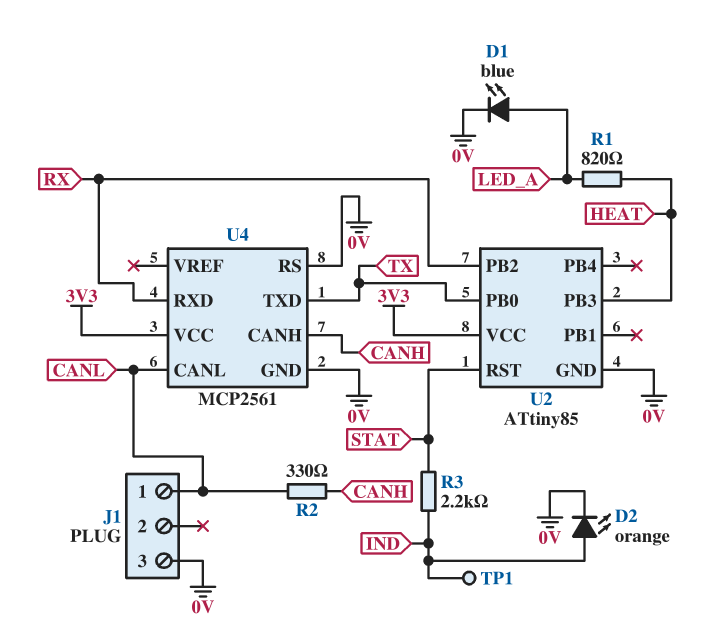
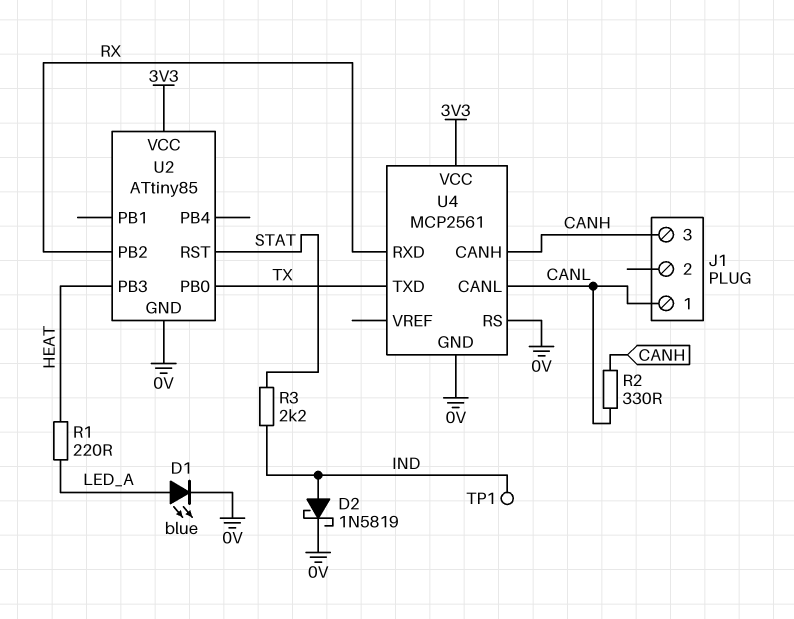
D2: LED orange (A IND, K 0V) -> schottky 1N5819 (A IND, K 0V)
J1 pin 3: 0V -> CANH
R1: 820 (HEAT, LED_A) -> 220 (HEAT, LED_A)

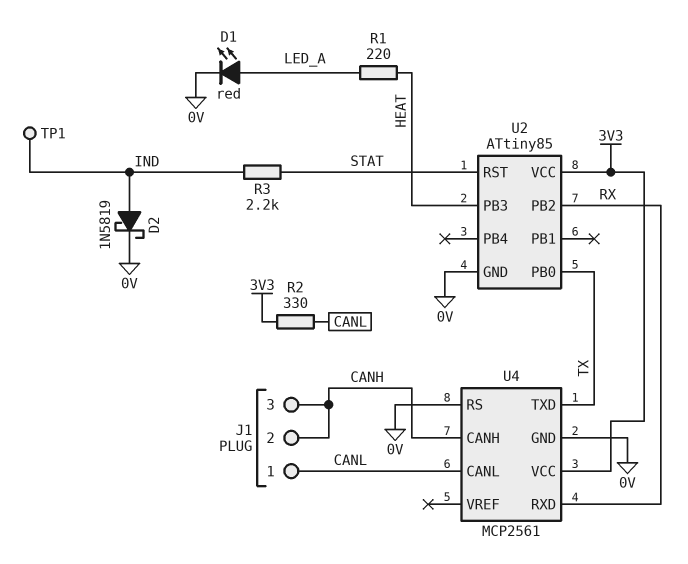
D1: LED blue (A LED_A, K 0V) -> LED red (A LED_A, K 0V)
J1 pin 2: none -> CANH
R2: 330 (CANH, CANL) -> 330 (3V3, CANL)

